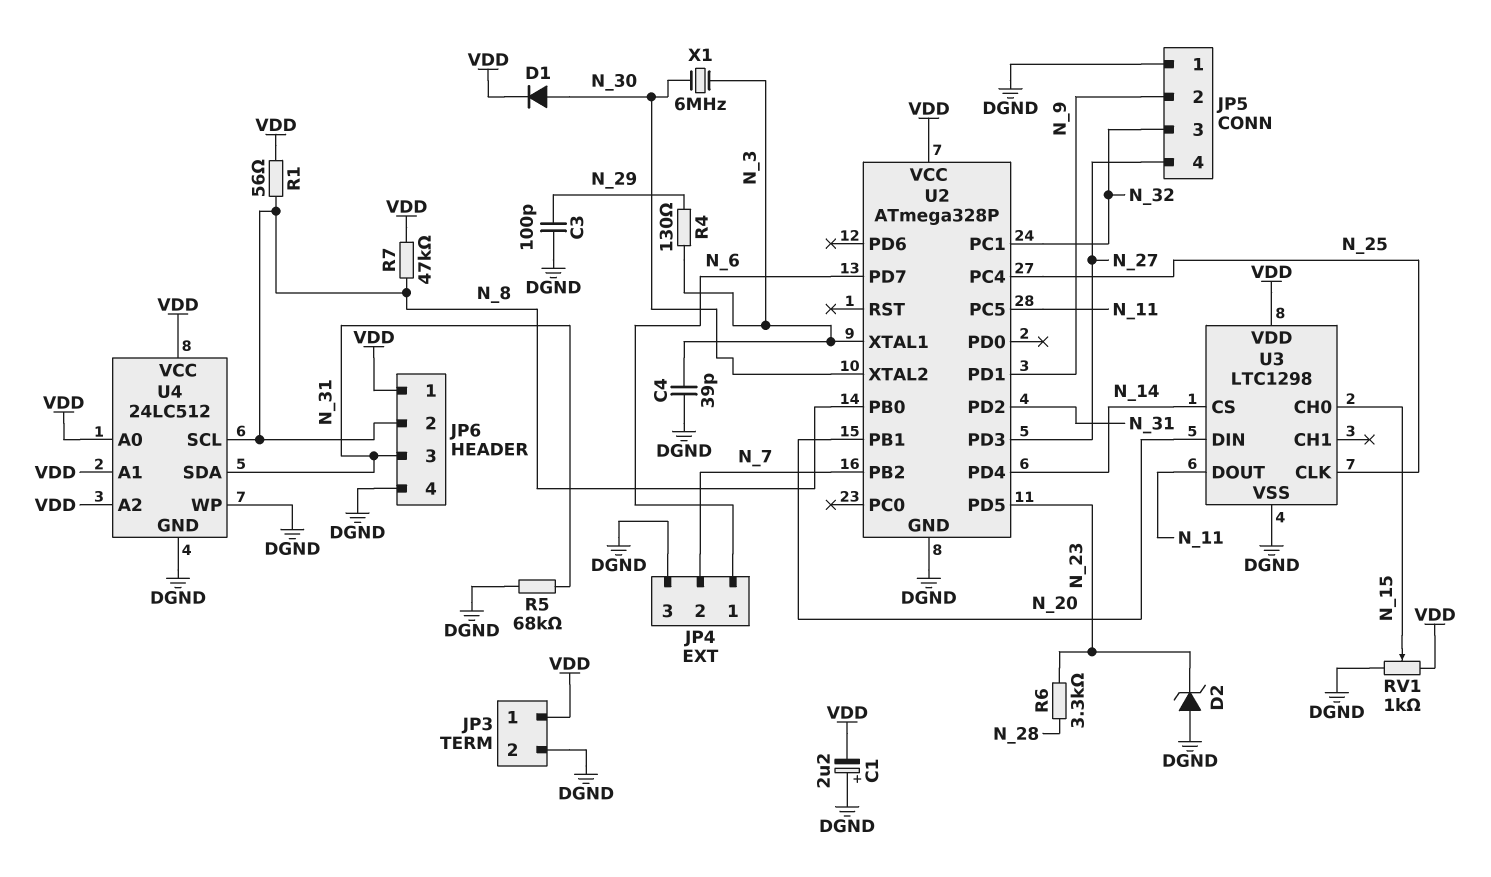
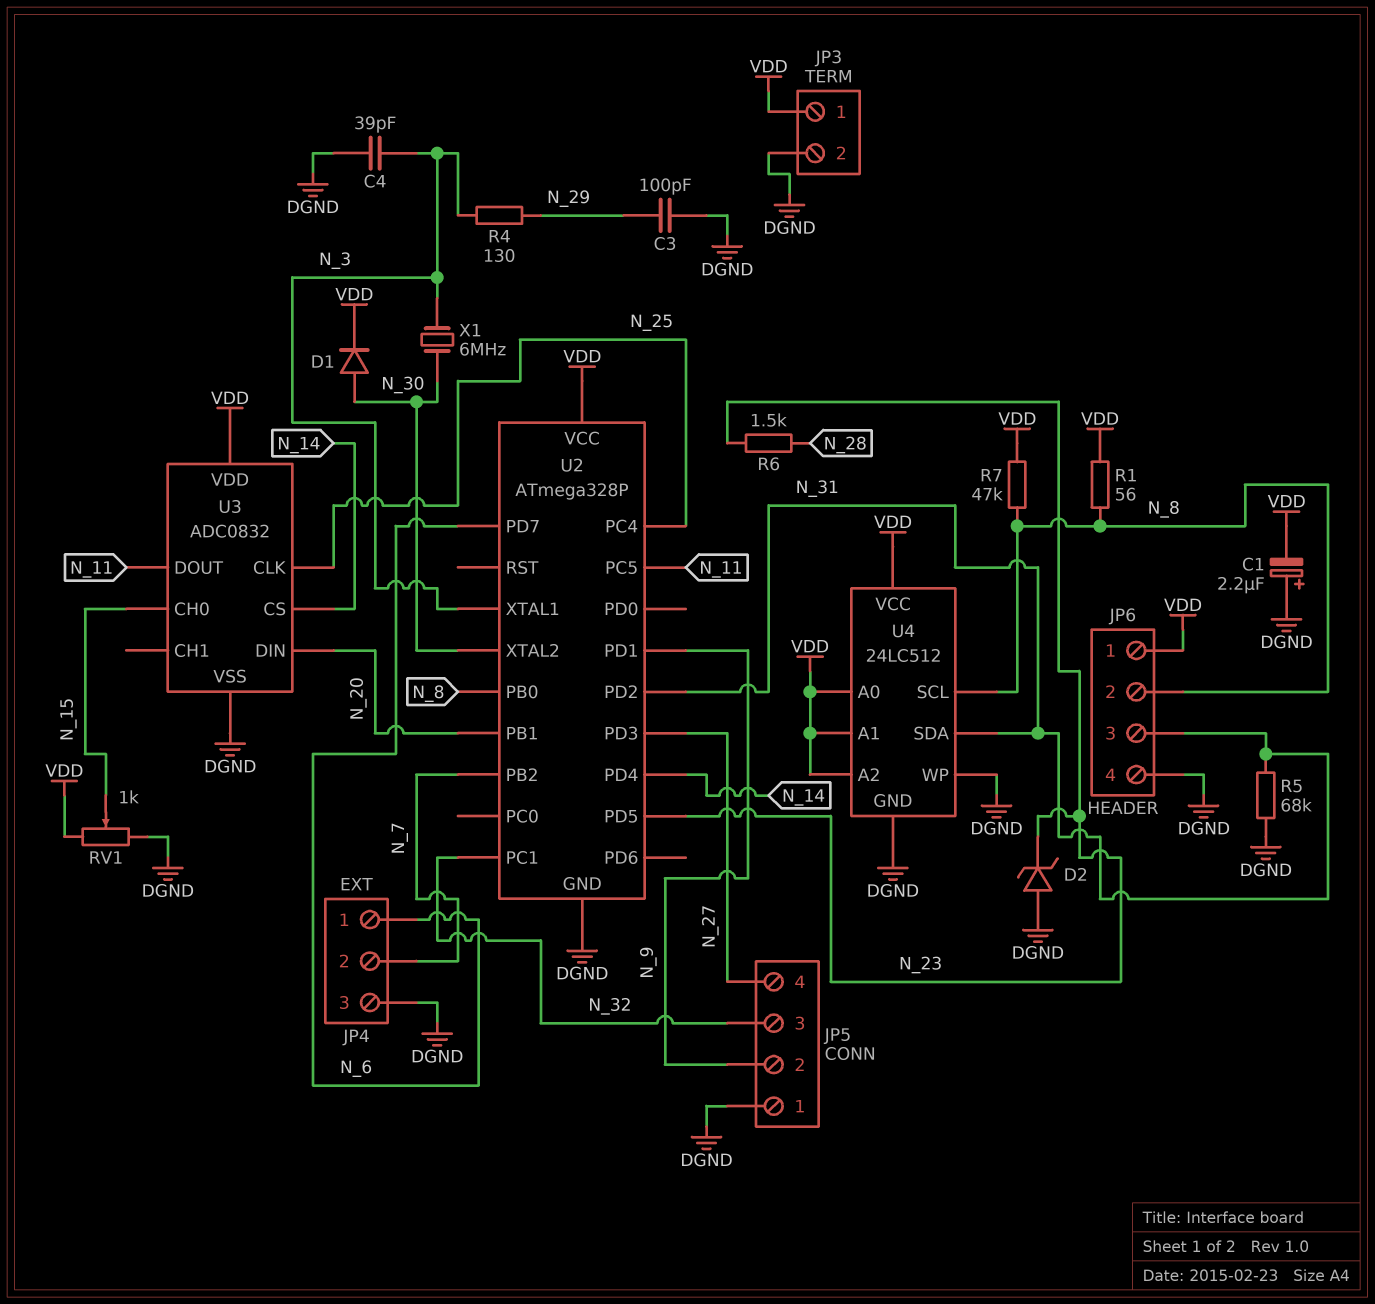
R6: 3.3k (N_23, N_28) -> 1.5k (N_23, N_28)
U3: LTC1298 -> ADC0832

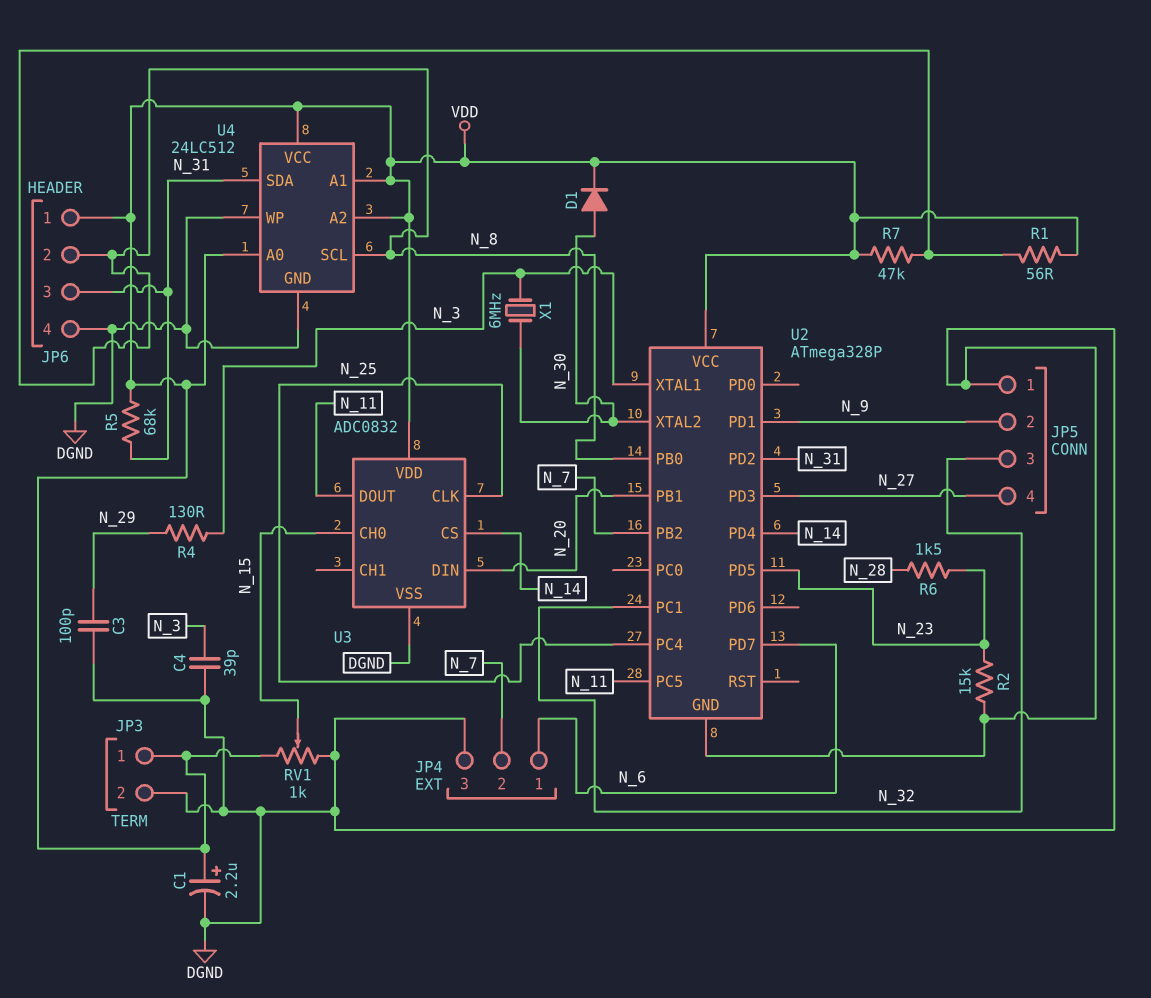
C1: 2.2uF (plus DGND, minus VDD) -> 2.2uF (plus VDD, minus DGND)
D2: zener (A DGND, K N_23) -> none
R2: none -> 15k (DGND, N_23)
R5: 68k (DGND, N_31) -> 68k (N_31, VDD)

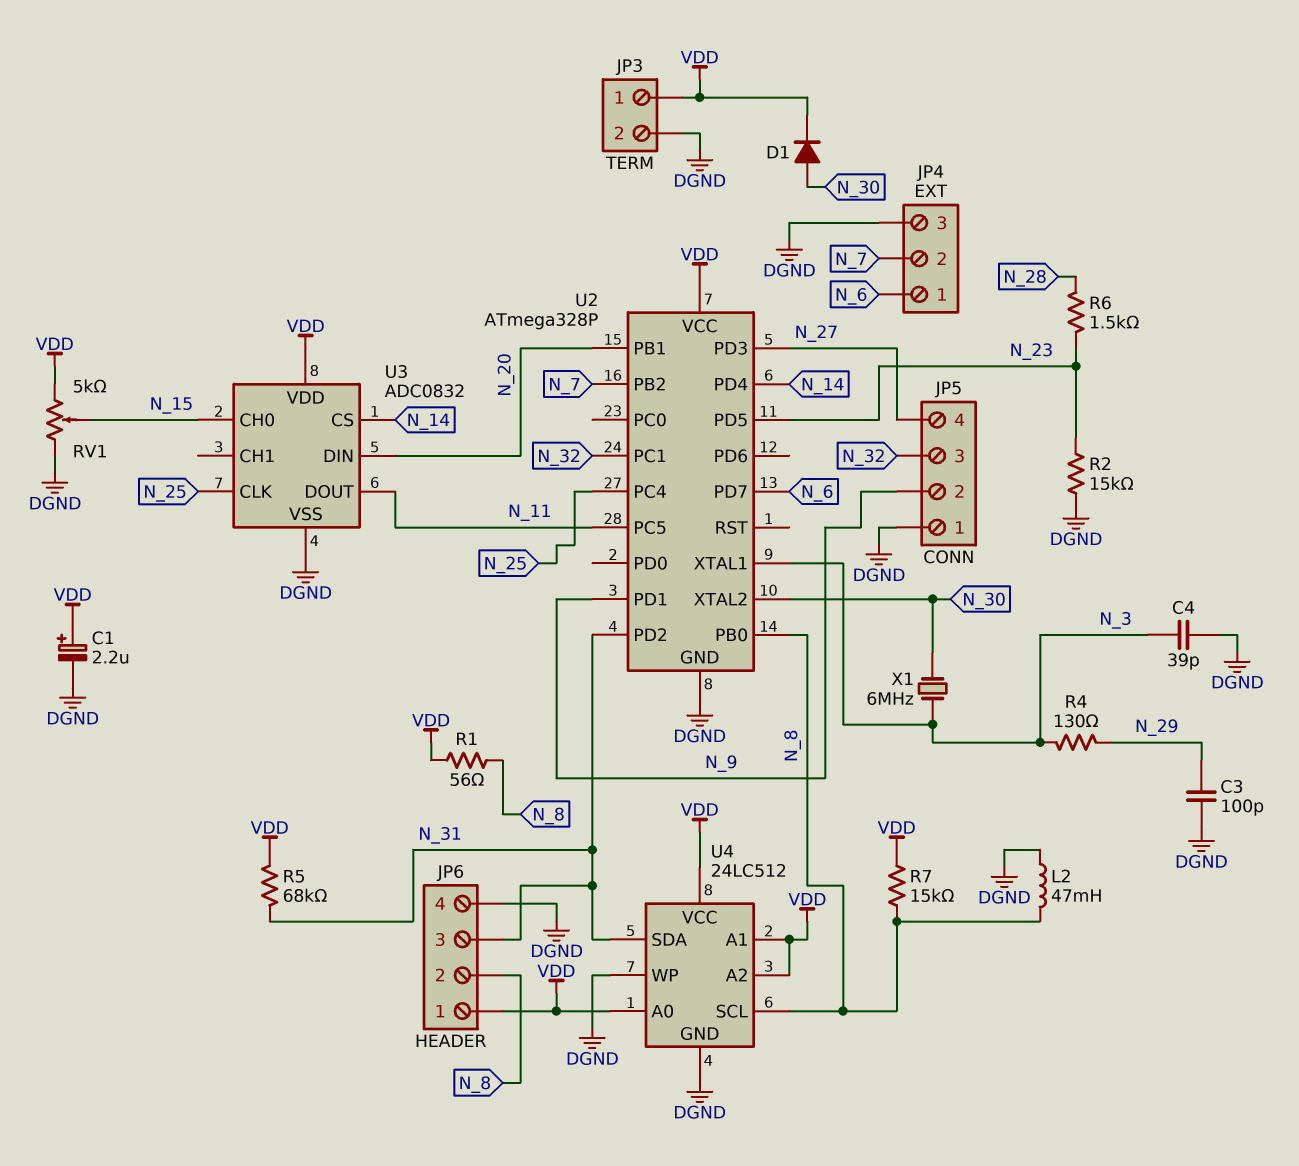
L2: none -> 47mH (DGND, N_8)
R7: 47k (N_8, VDD) -> 15k (N_8, VDD)
RV1: 1k (DGND, VDD, wiper N_15) -> 5k (DGND, VDD, wiper N_15)

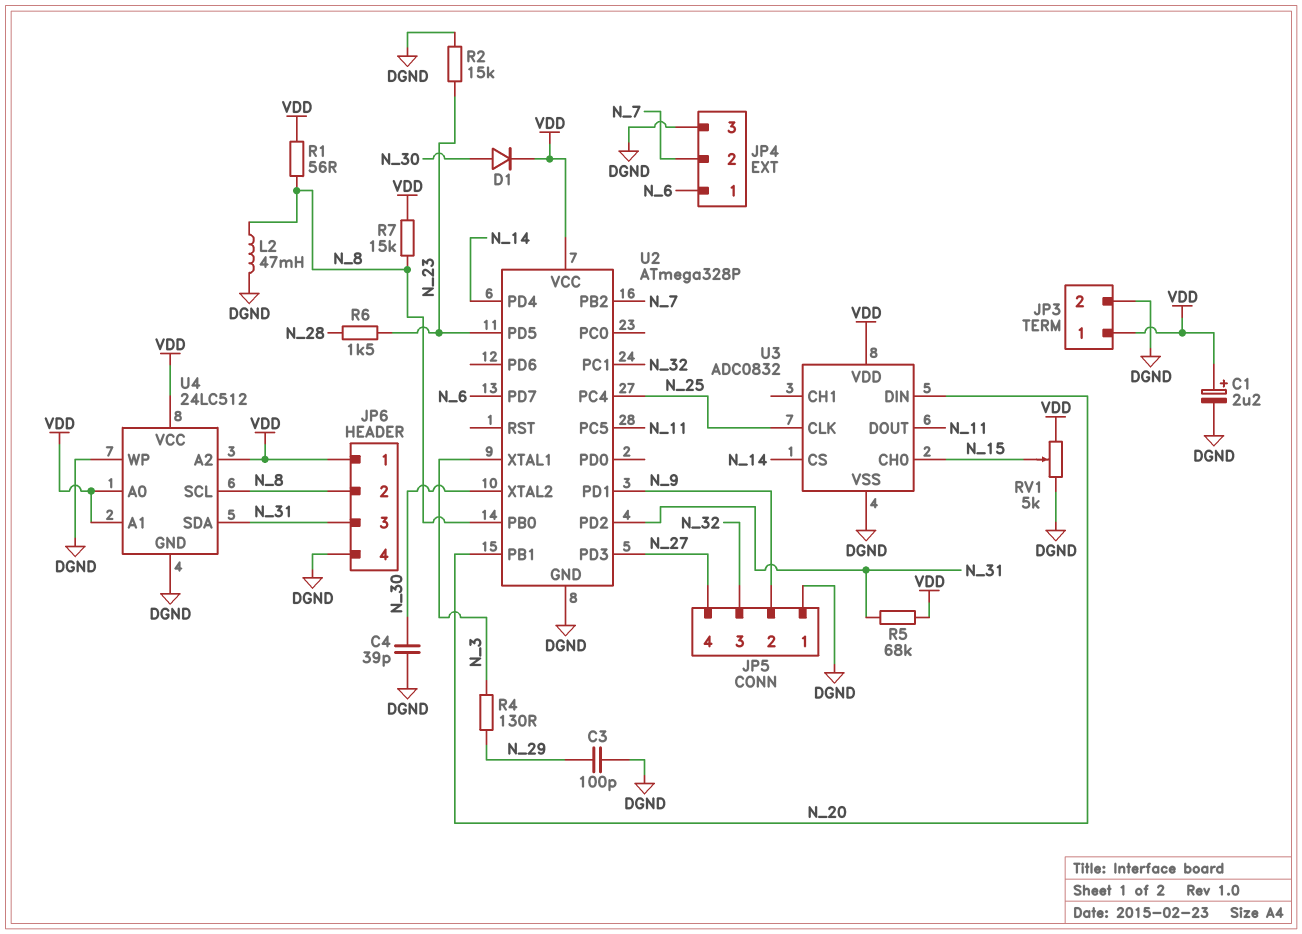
C4: 39pF (DGND, N_3) -> 39pF (DGND, N_30)
X1: 6MHz (N_3, N_30) -> none

